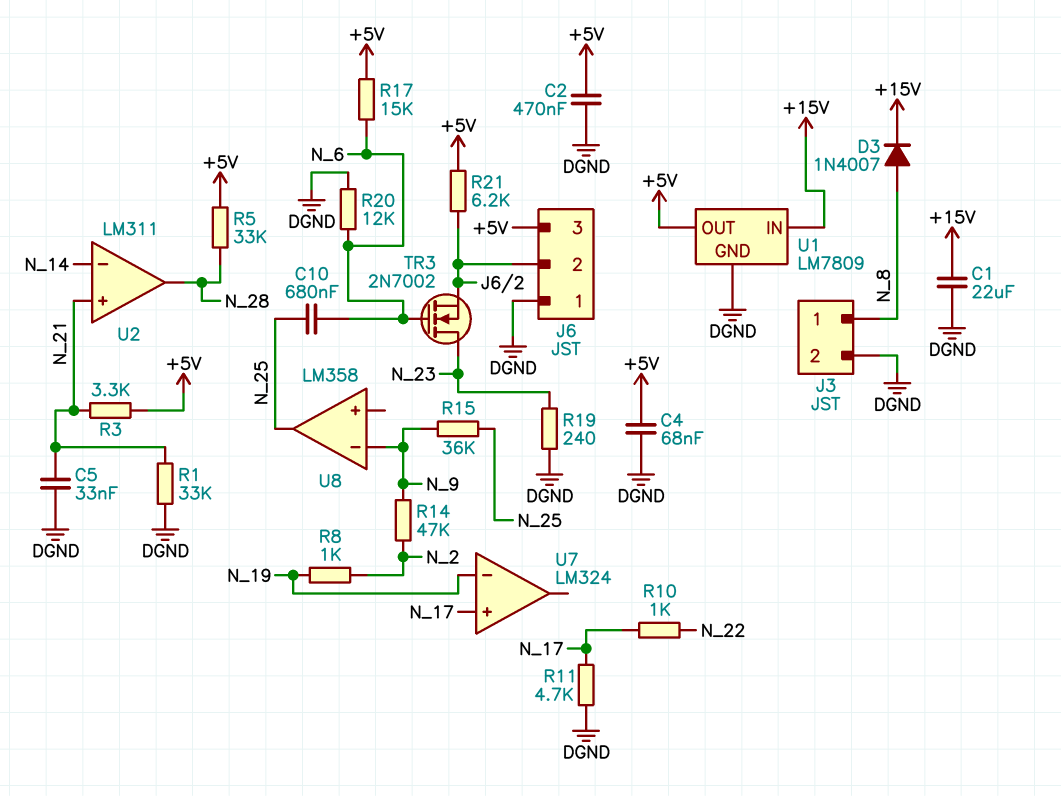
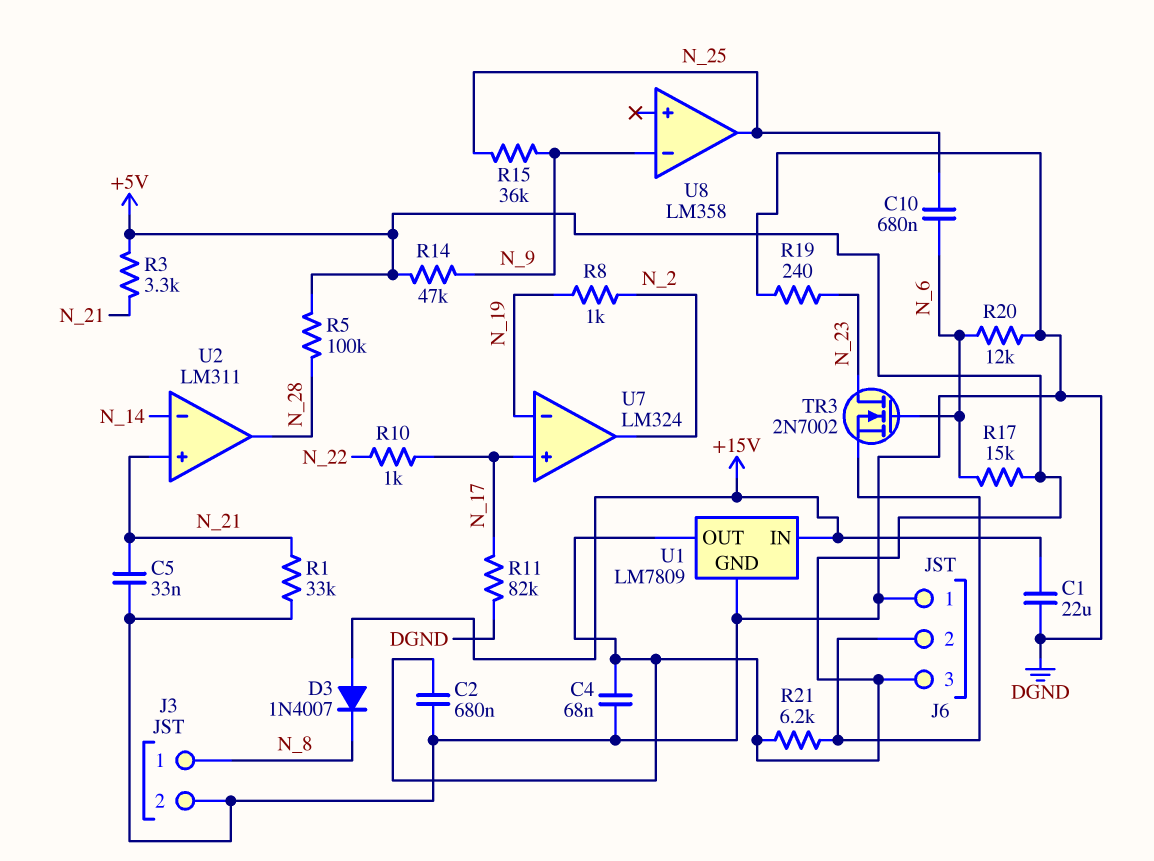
C2: 470nF (+5V, DGND) -> 680nF (+5V, DGND)
D3: diode 1N4007 (A N_8, K +15V) -> diode 1N4007 (A +15V, K N_8)
R5: 33k (+5V, N_28) -> 100k (+5V, N_28)
R11: 4.7k (DGND, N_17) -> 82k (DGND, N_17)
R14: 47k (N_2, N_9) -> 47k (+5V, N_9)
U7 pin out: none -> N_2

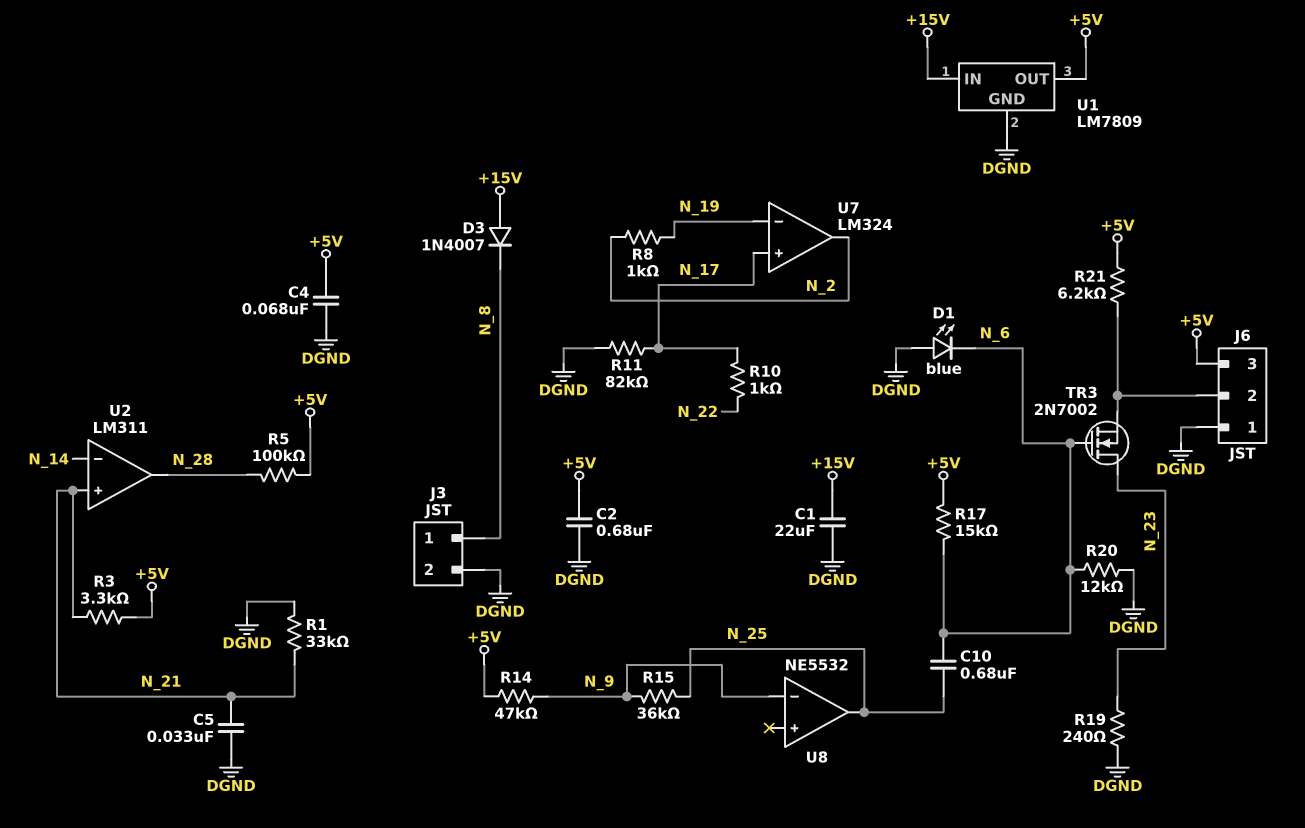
D1: none -> LED blue (A DGND, K N_6)
U8: LM358 -> NE5532

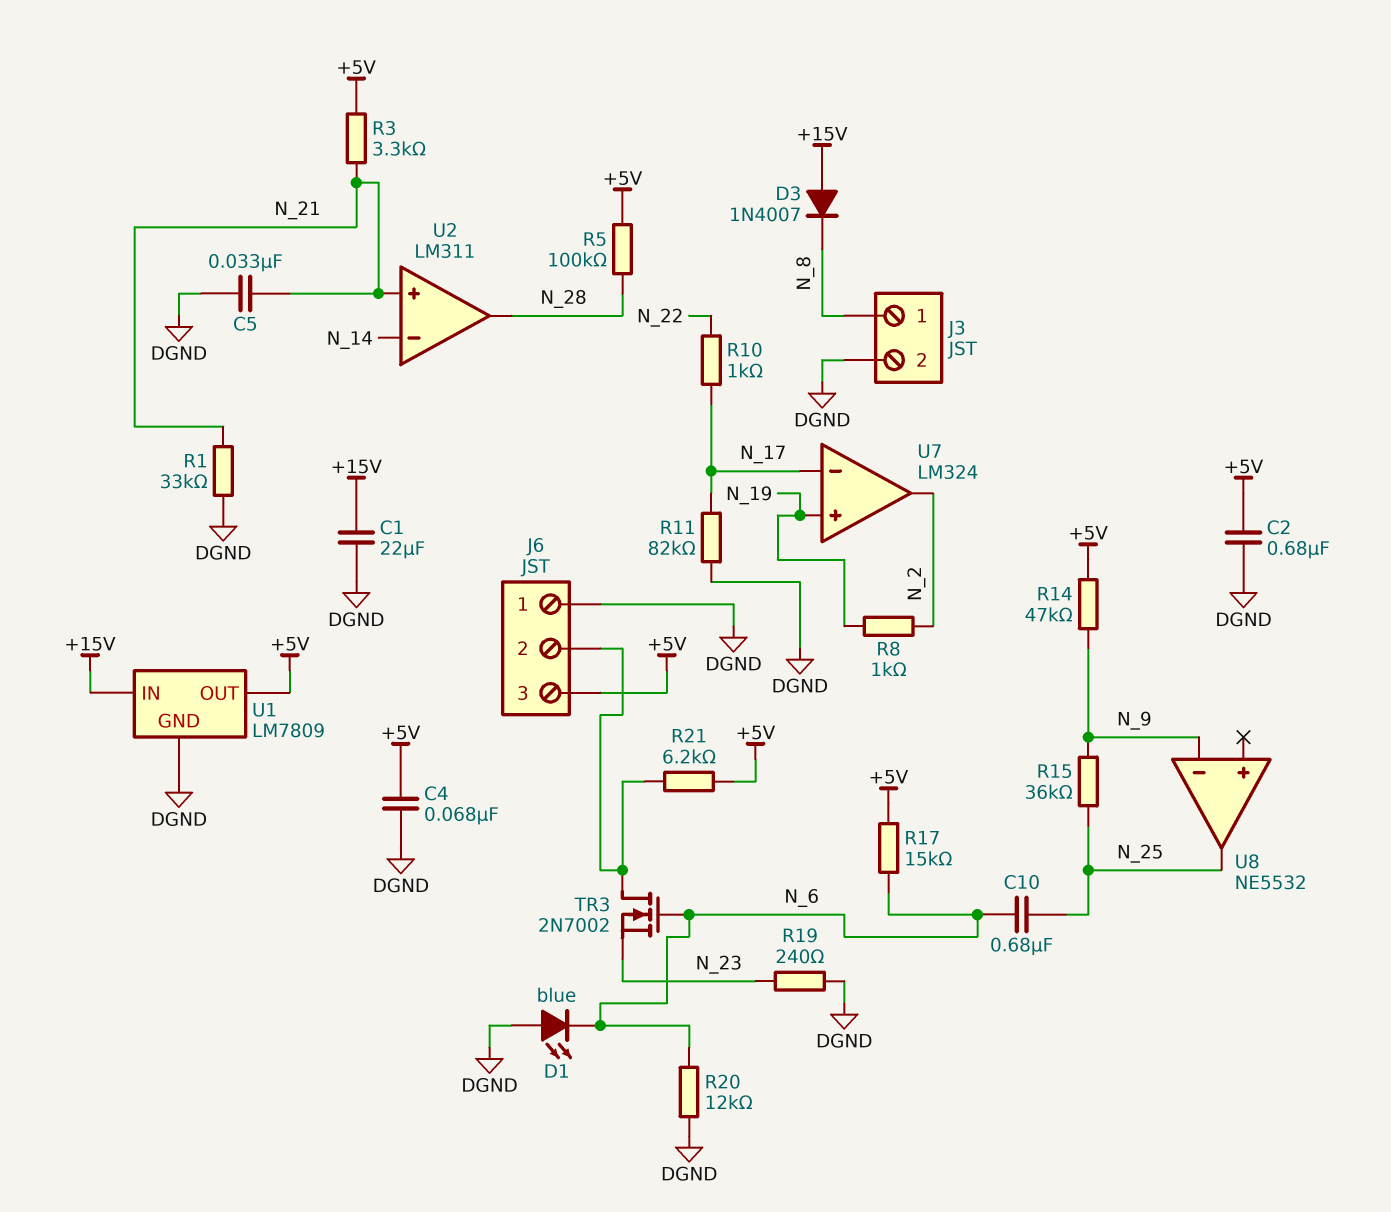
TR3: NMOS 2N7002 (G N_6, D N_23, S J6/2) -> NMOS 2N7002 (G N_6, D J6/2, S N_23)
U7 pin in+: N_17 -> N_19
U7 pin in-: N_19 -> N_17

